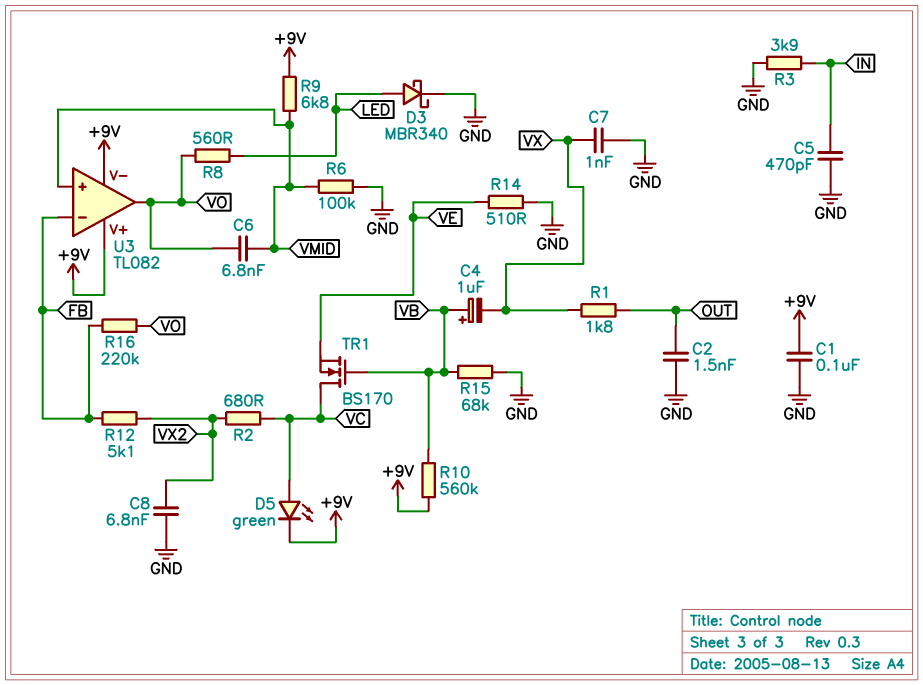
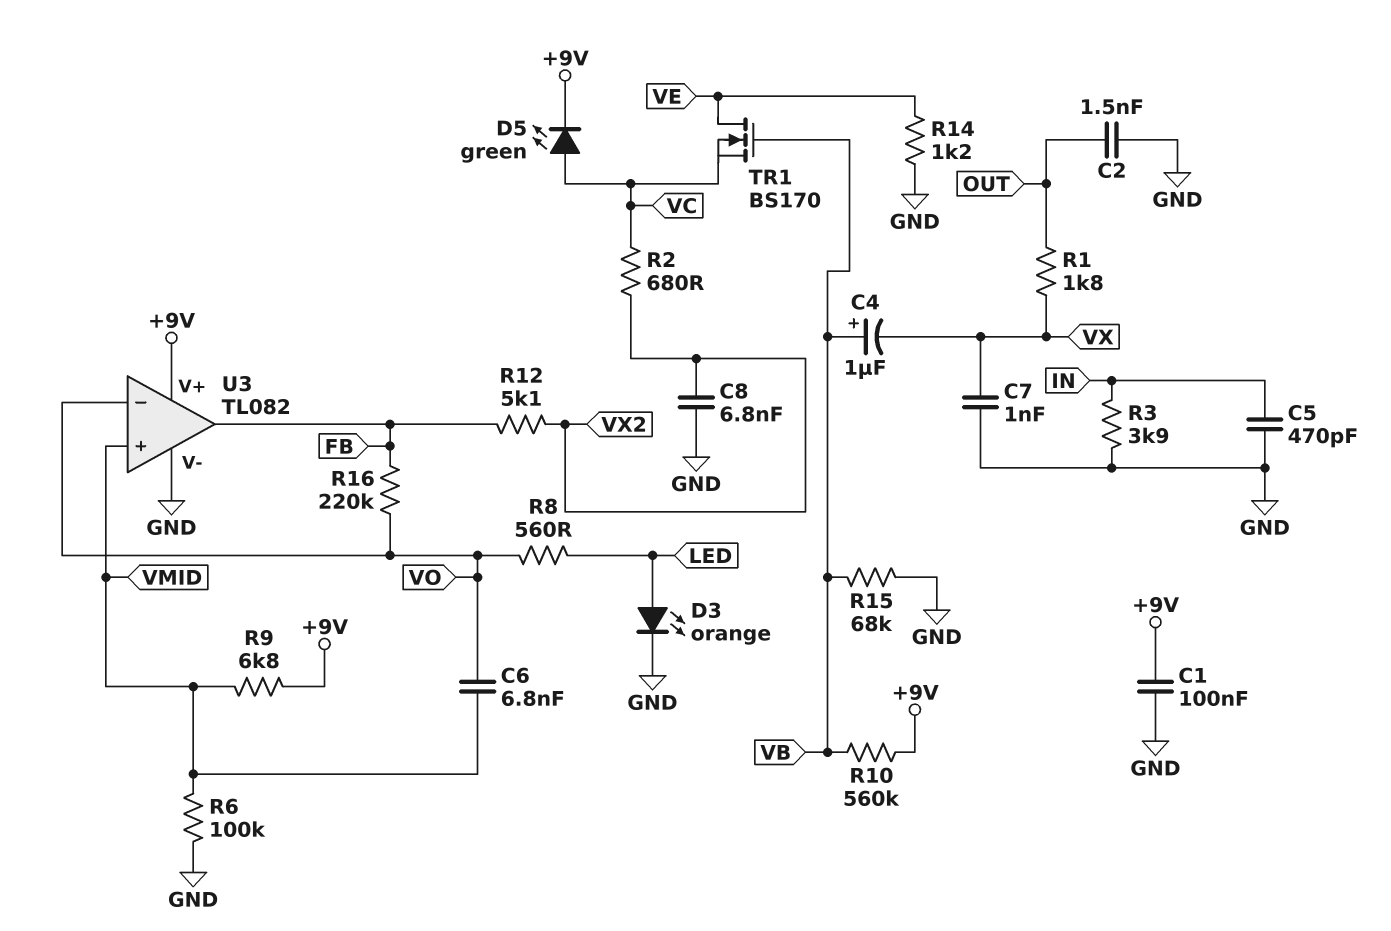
D3: schottky MBR340 (A LED, K GND) -> LED orange (A LED, K GND)
R14: 510 (GND, VE) -> 1.2k (GND, VE)
TR1: NMOS BS170 (G VB, D VC, S VE) -> NMOS BS170 (G VB, D VE, S VC)
U3 pin V-: +9V -> GND
U3 pin in-: FB -> VO
U3 pin out: VO -> FB

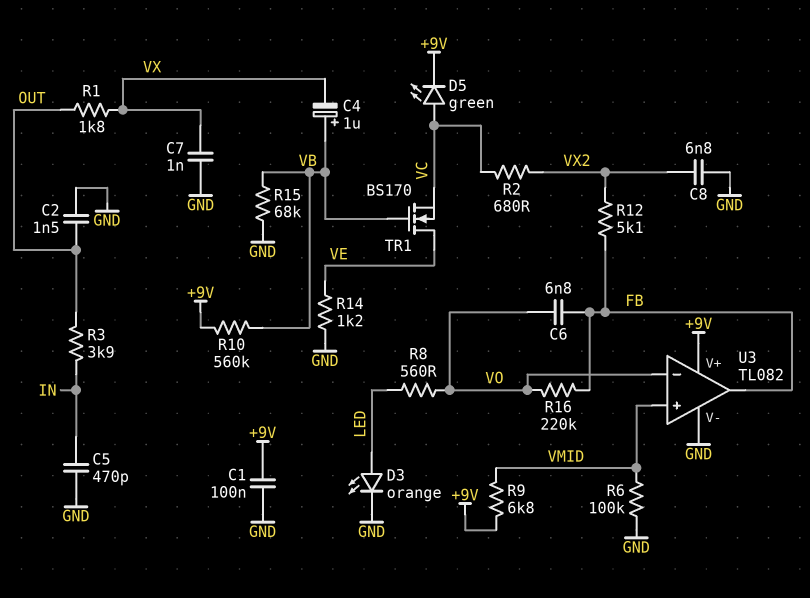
C6: 6.8nF (VMID, VO) -> 6.8nF (FB, VO)
R3: 3.9k (GND, IN) -> 3.9k (IN, OUT)

